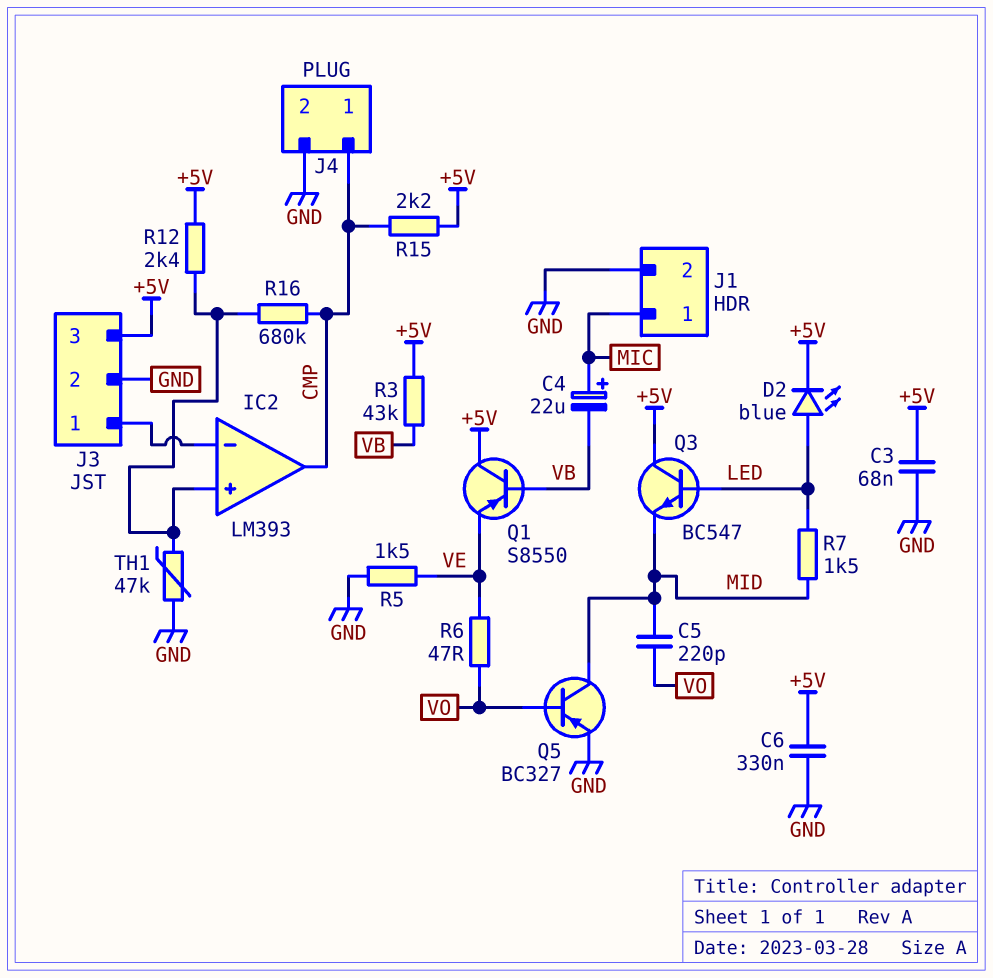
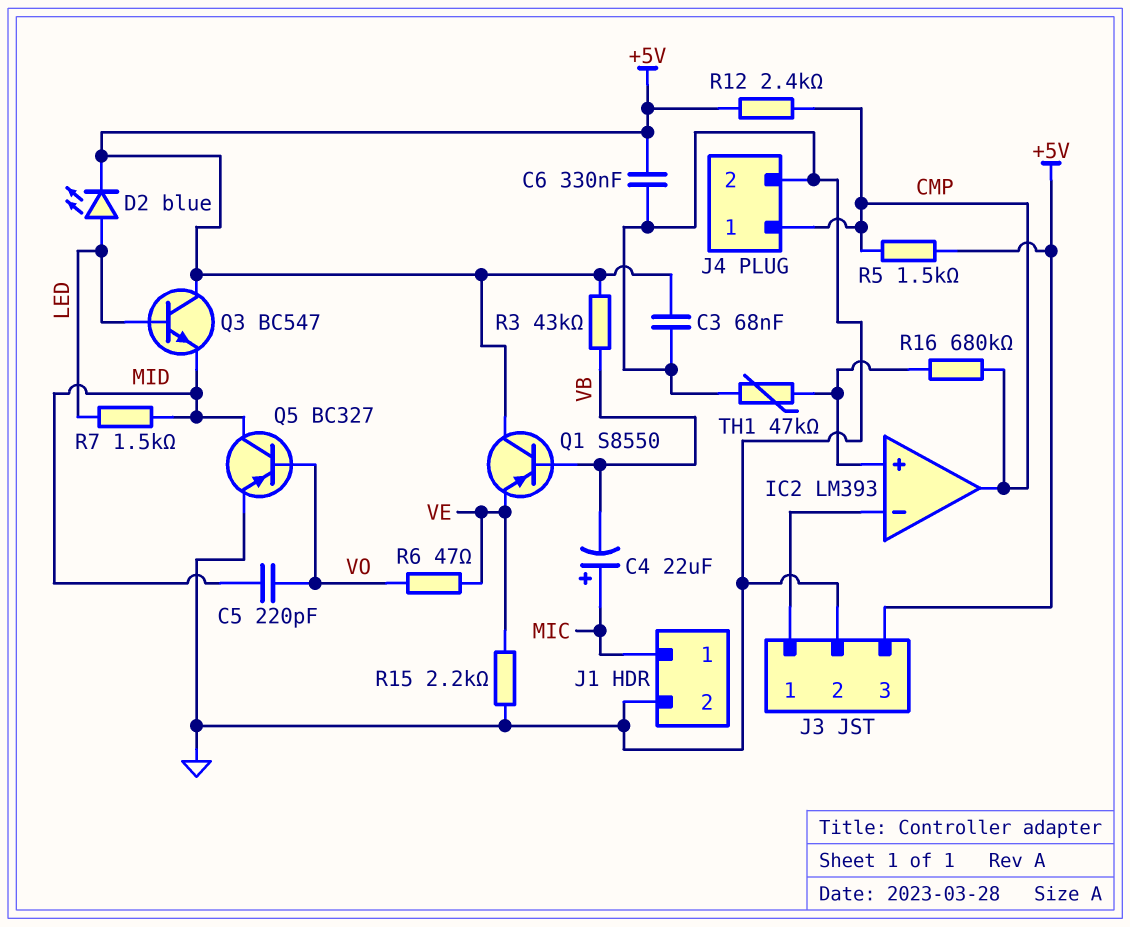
R5: 1.5k (GND, VE) -> 1.5k (+5V, CMP)
R12: 2.4k (+5V, IC2/in+) -> 2.4k (+5V, CMP)
R15: 2.2k (+5V, CMP) -> 2.2k (GND, VE)

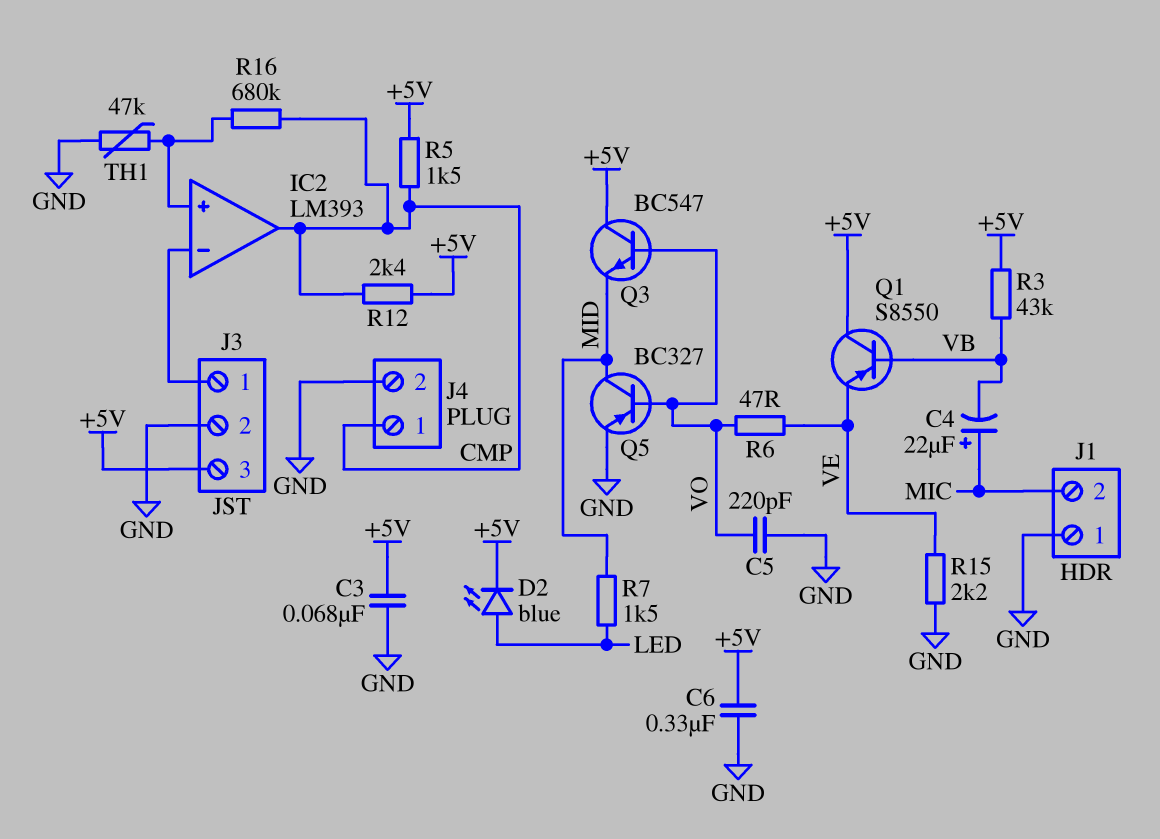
C5: 220pF (MID, VO) -> 220pF (GND, VO)
J1 pin 1: MIC -> GND
J1 pin 2: GND -> MIC
Q3: NPN BC547 (B LED, C +5V, E MID) -> NPN BC547 (B VO, C +5V, E MID)

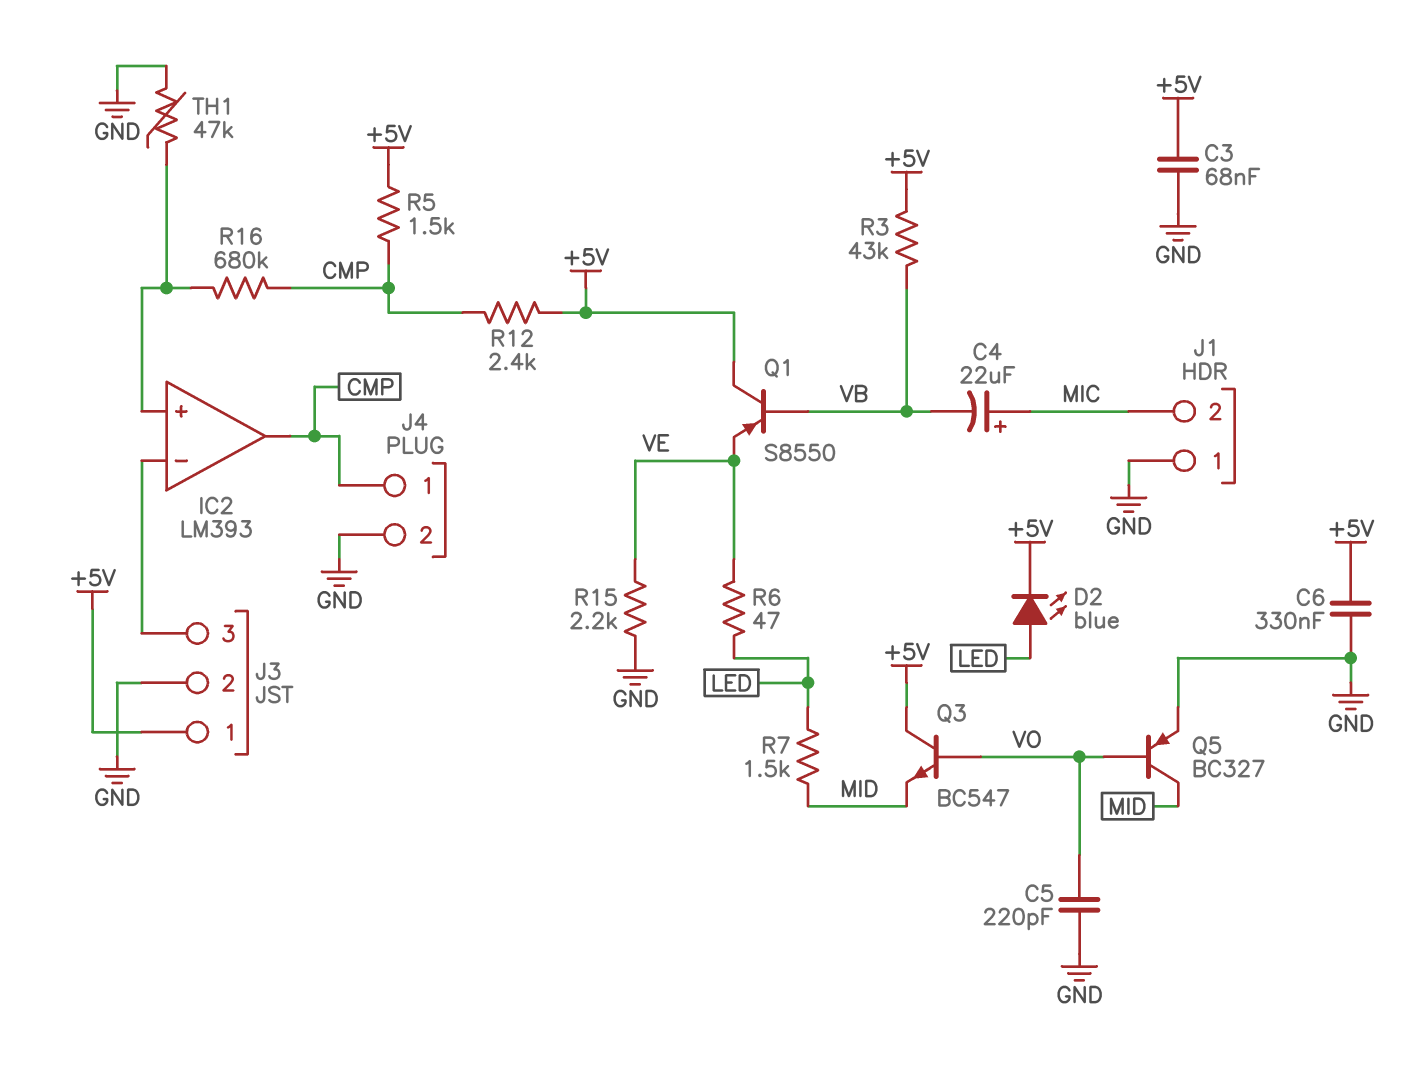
J3 pin 1: IC2/in- -> +5V
J3 pin 3: +5V -> IC2/in-
R6: 47 (VE, VO) -> 47 (LED, VE)

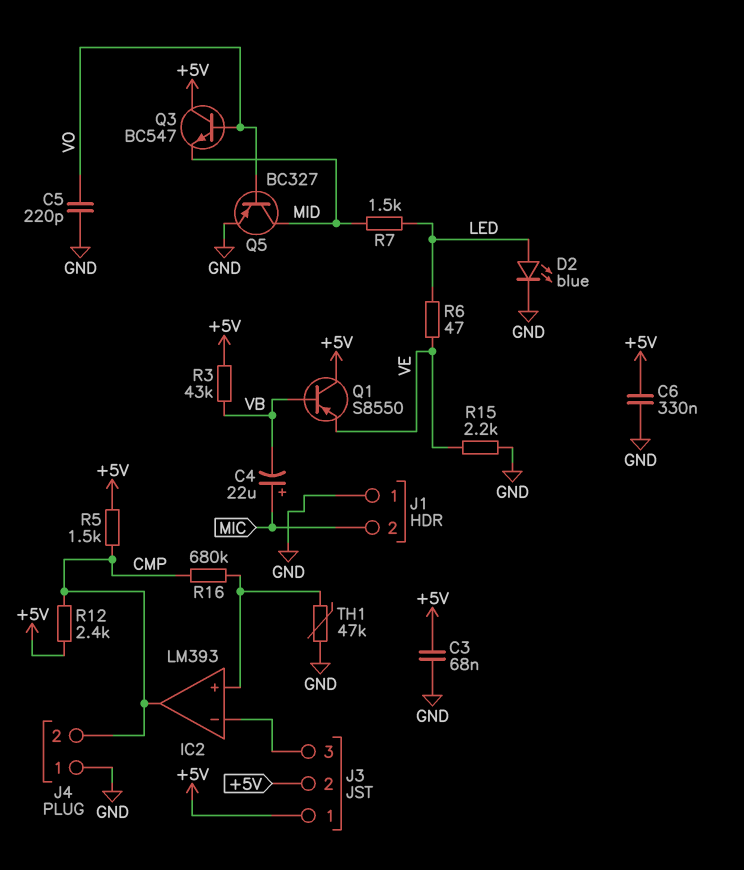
D2: LED blue (A LED, K +5V) -> LED blue (A LED, K GND)
J3 pin 2: GND -> +5V
J4 pin 1: CMP -> GND
J4 pin 2: GND -> CMP

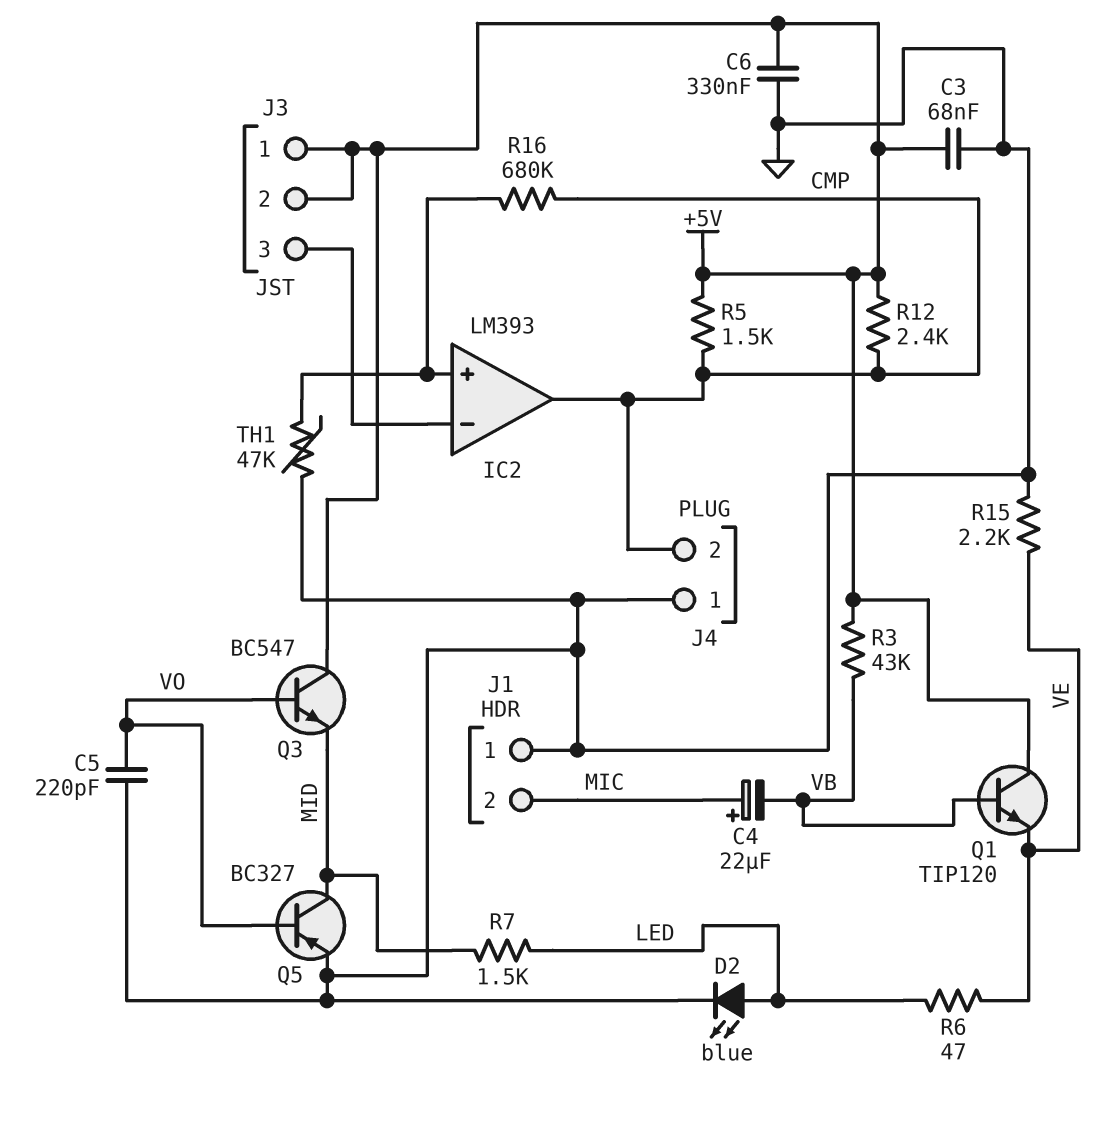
Q1: PNP S8550 (B VB, C +5V, E VE) -> NPN TIP120 (B VB, C +5V, E VE)

